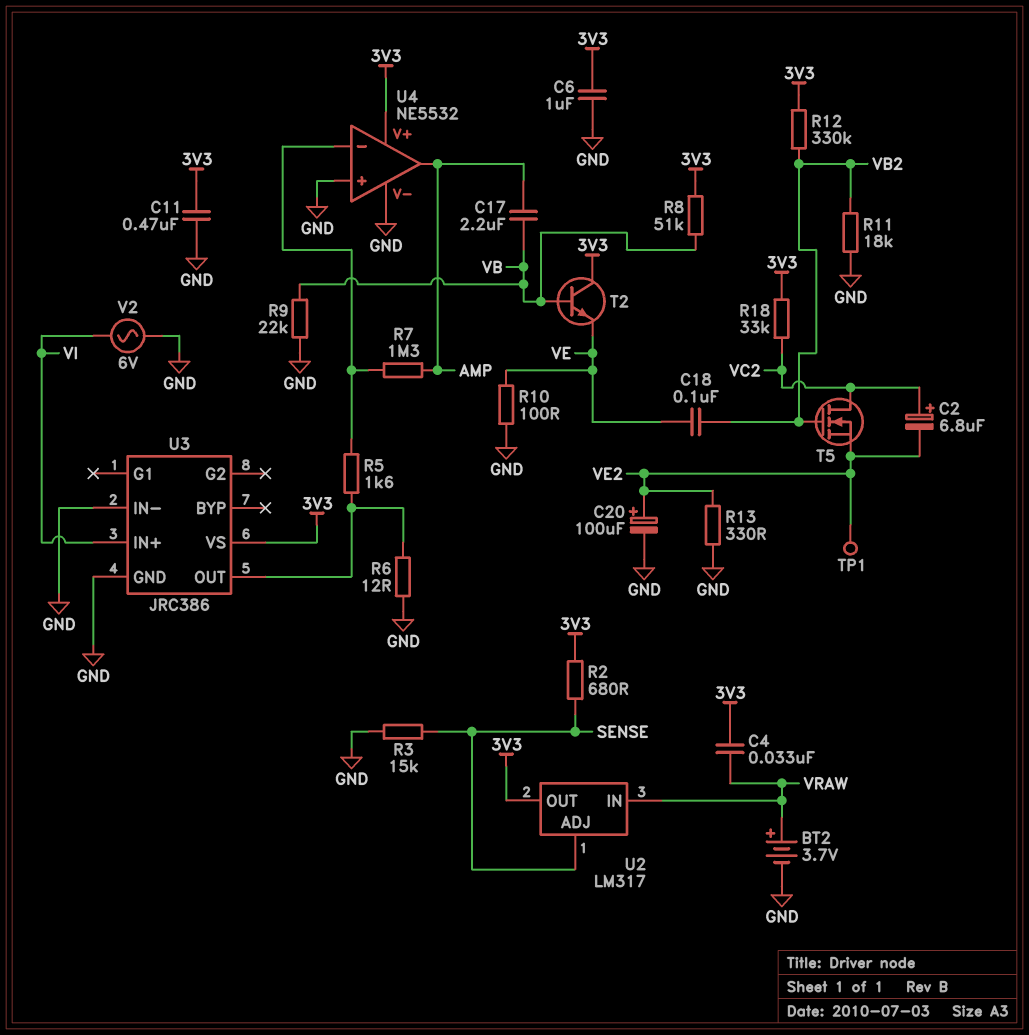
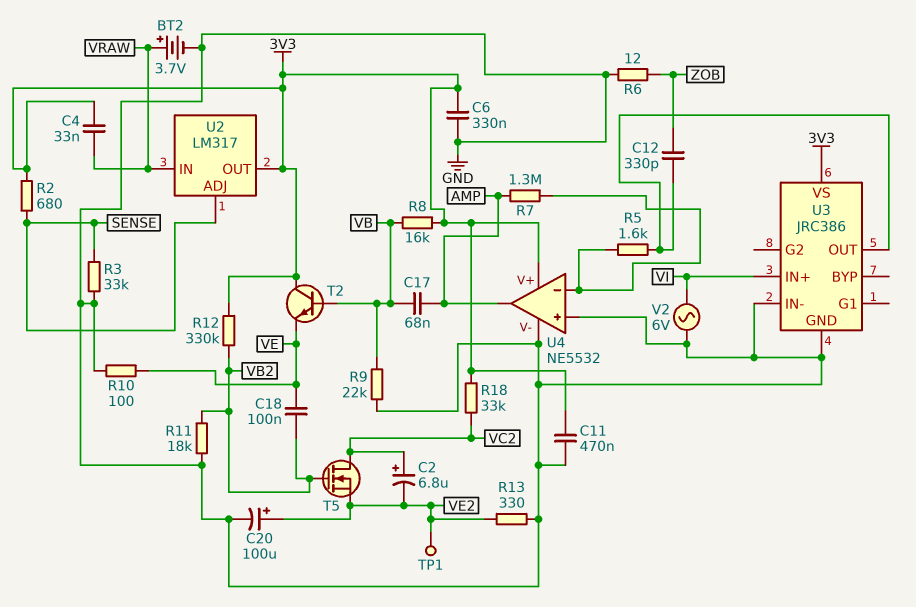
C6: 1uF (3V3, GND) -> 330nF (3V3, GND)
C12: none -> 330pF (U3/OUT, ZOB)
C17: 2.2uF (AMP, VB) -> 68nF (AMP, VB)
R3: 15k (GND, SENSE) -> 33k (GND, SENSE)
R6: 12 (GND, U3/OUT) -> 12 (GND, ZOB)
R8: 51k (3V3, VB) -> 16k (3V3, VB)

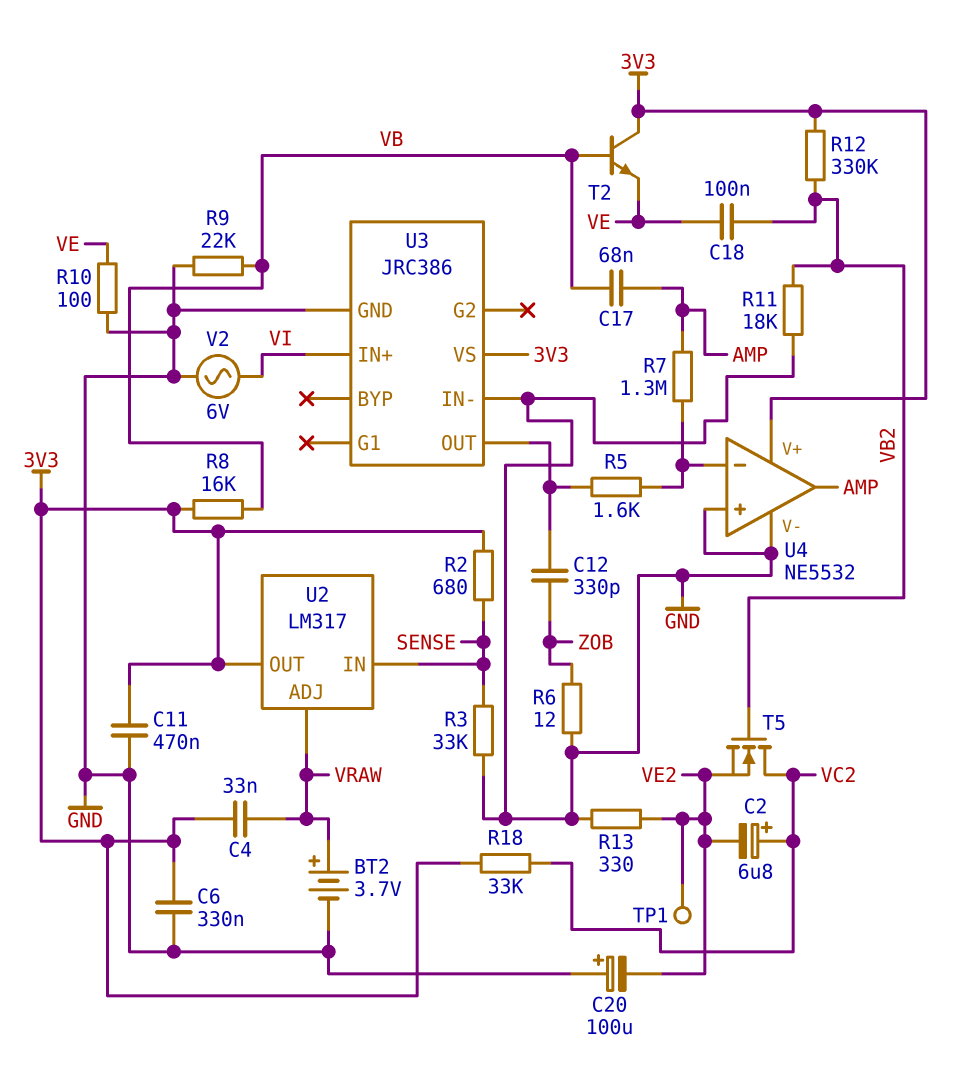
C20: 100uF (plus VE2, minus GND) -> 100uF (plus GND, minus VE2)
U2 pin ADJ: SENSE -> VRAW
U2 pin IN: VRAW -> SENSE

